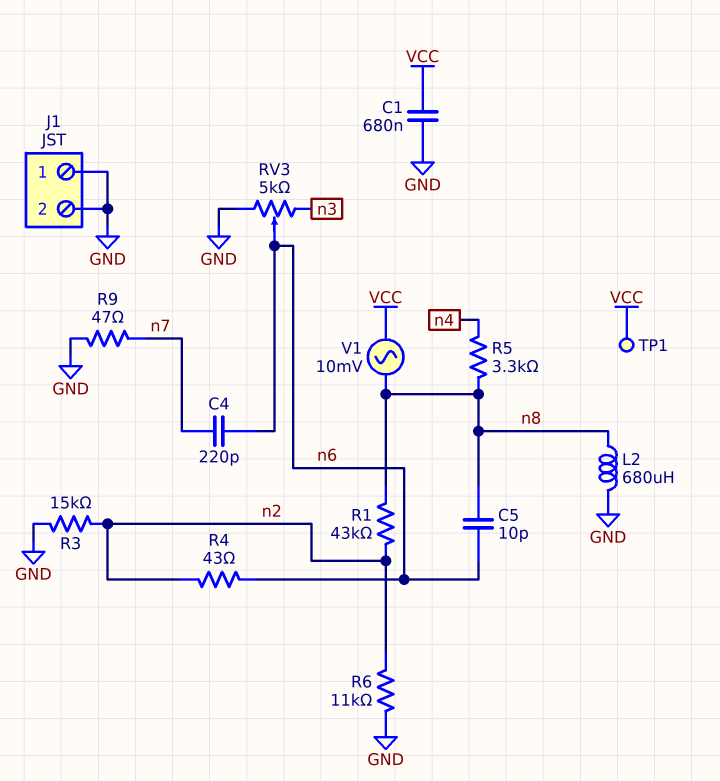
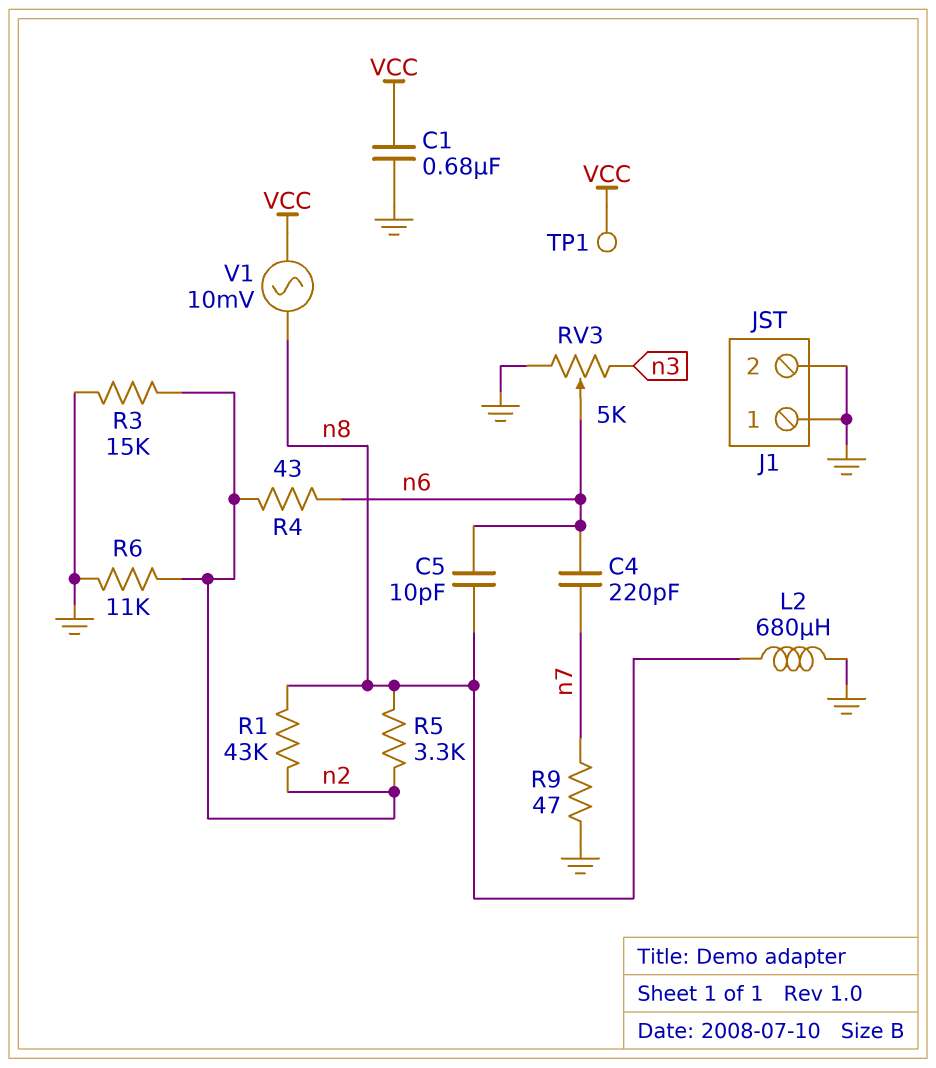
R5: 3.3k (n4, n8) -> 3.3k (n2, n8)

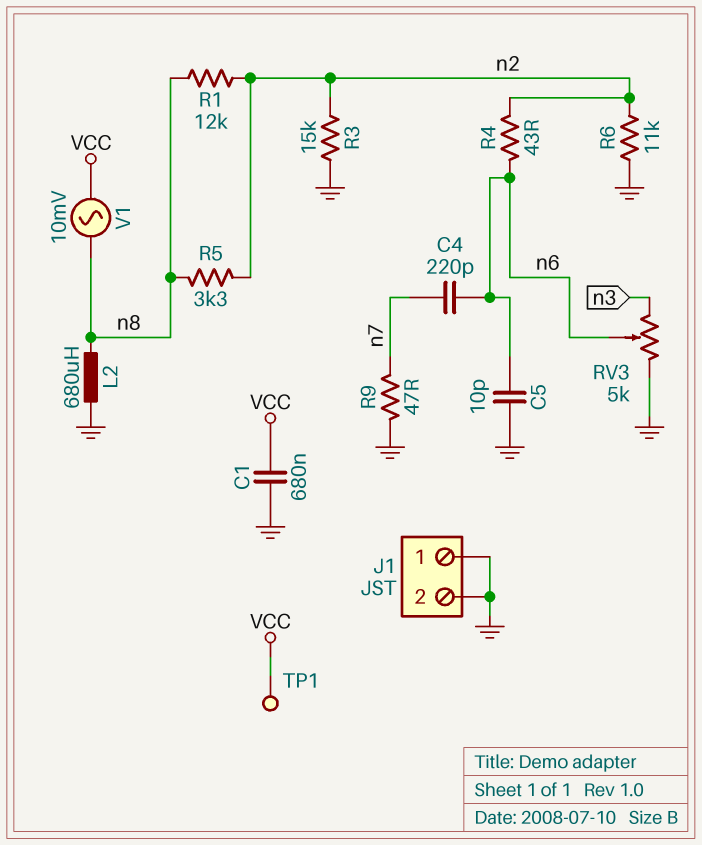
C5: 10pF (n6, n8) -> 10pF (GND, n6)
R1: 43k (n2, n8) -> 12k (n2, n8)

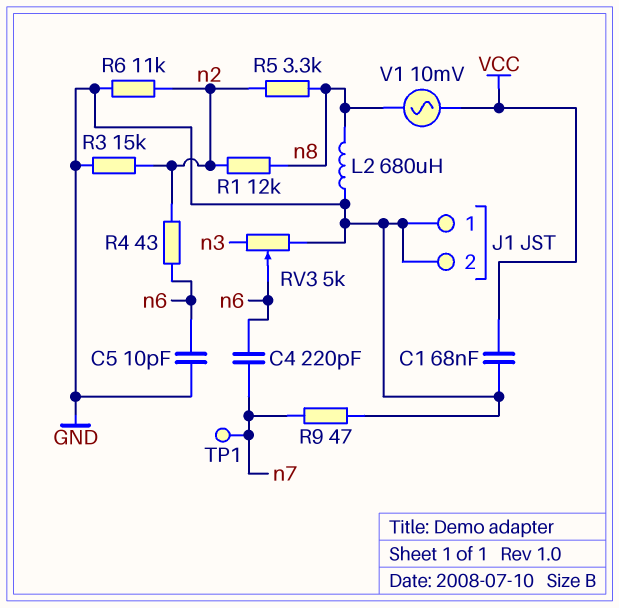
C1: 680nF (GND, VCC) -> 68nF (GND, VCC)
TP1: test point (VCC) -> test point (n7)

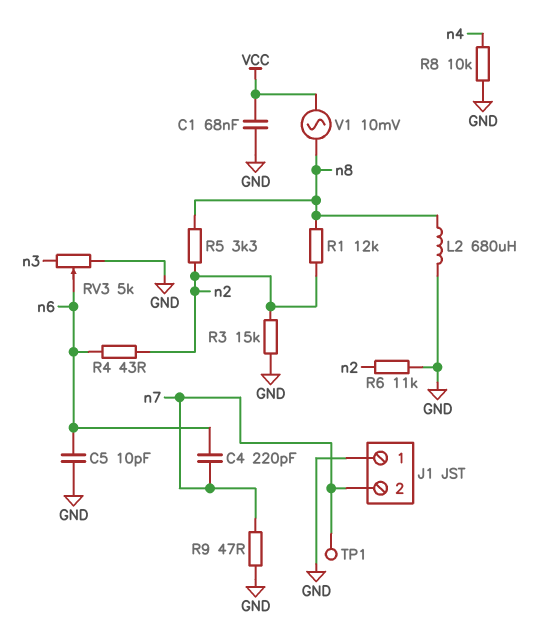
J1 pin 2: GND -> n7
R8: none -> 10k (GND, n4)

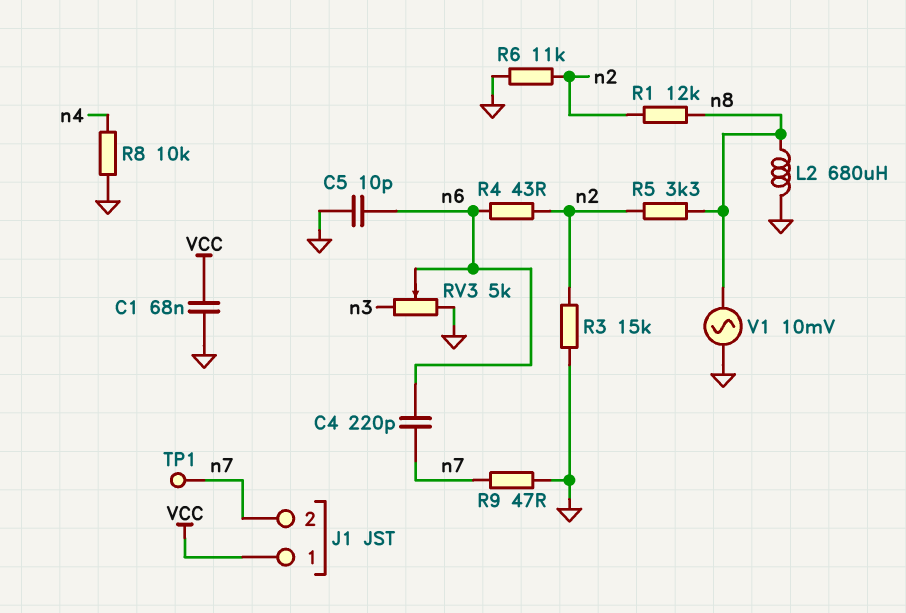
J1 pin 1: GND -> VCC
V1: AC 10mV (VCC, n8) -> AC 10mV (GND, n8)

